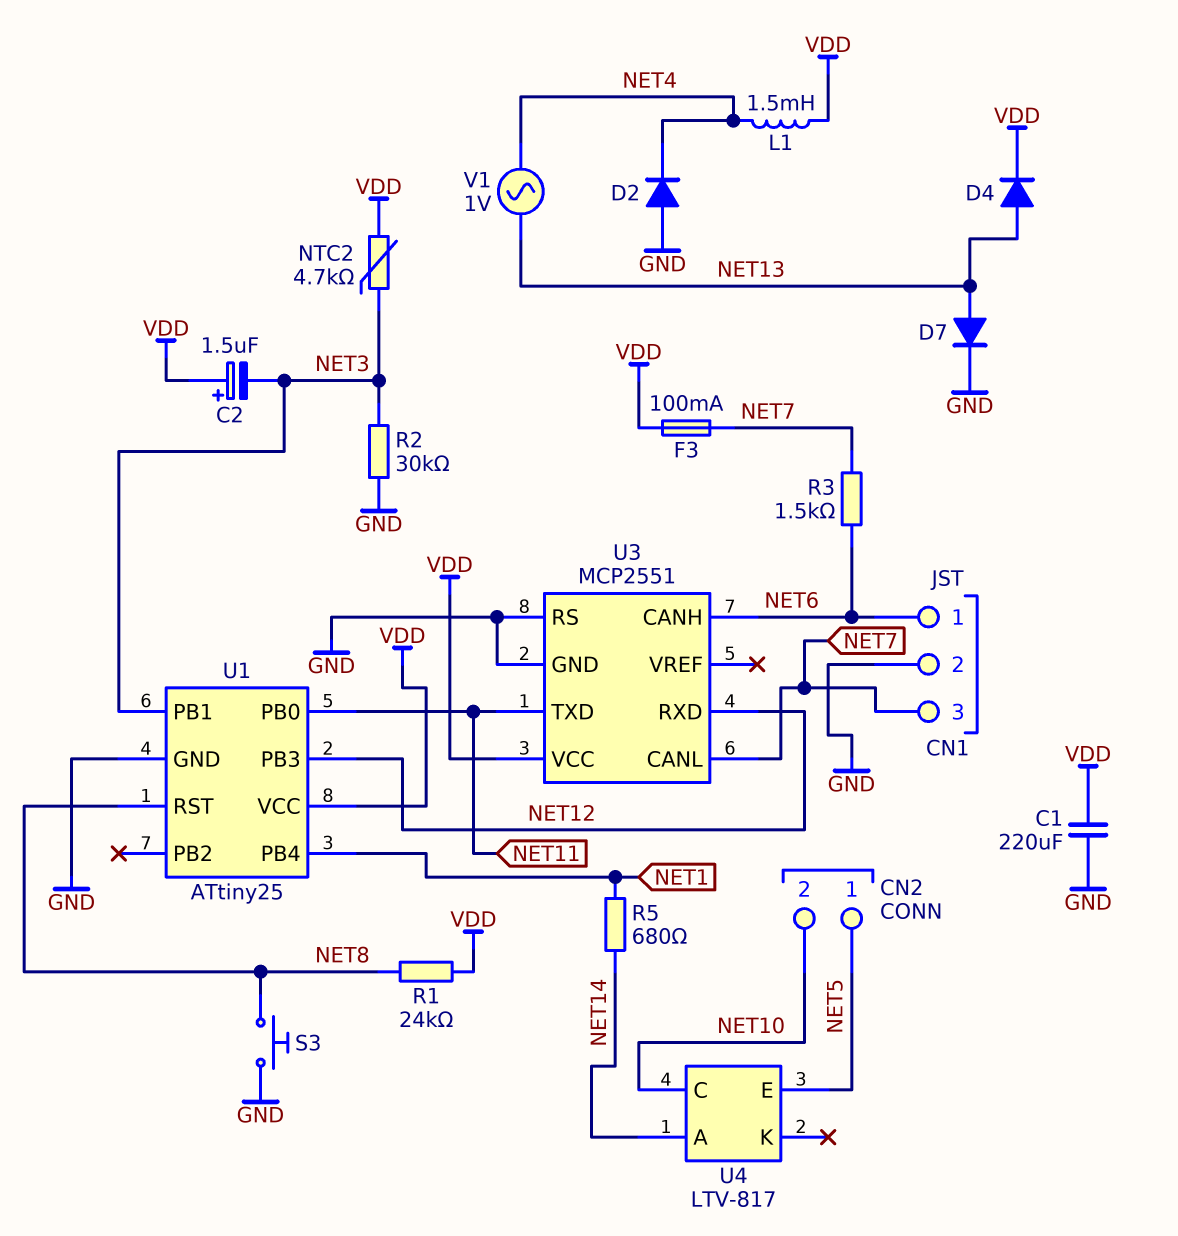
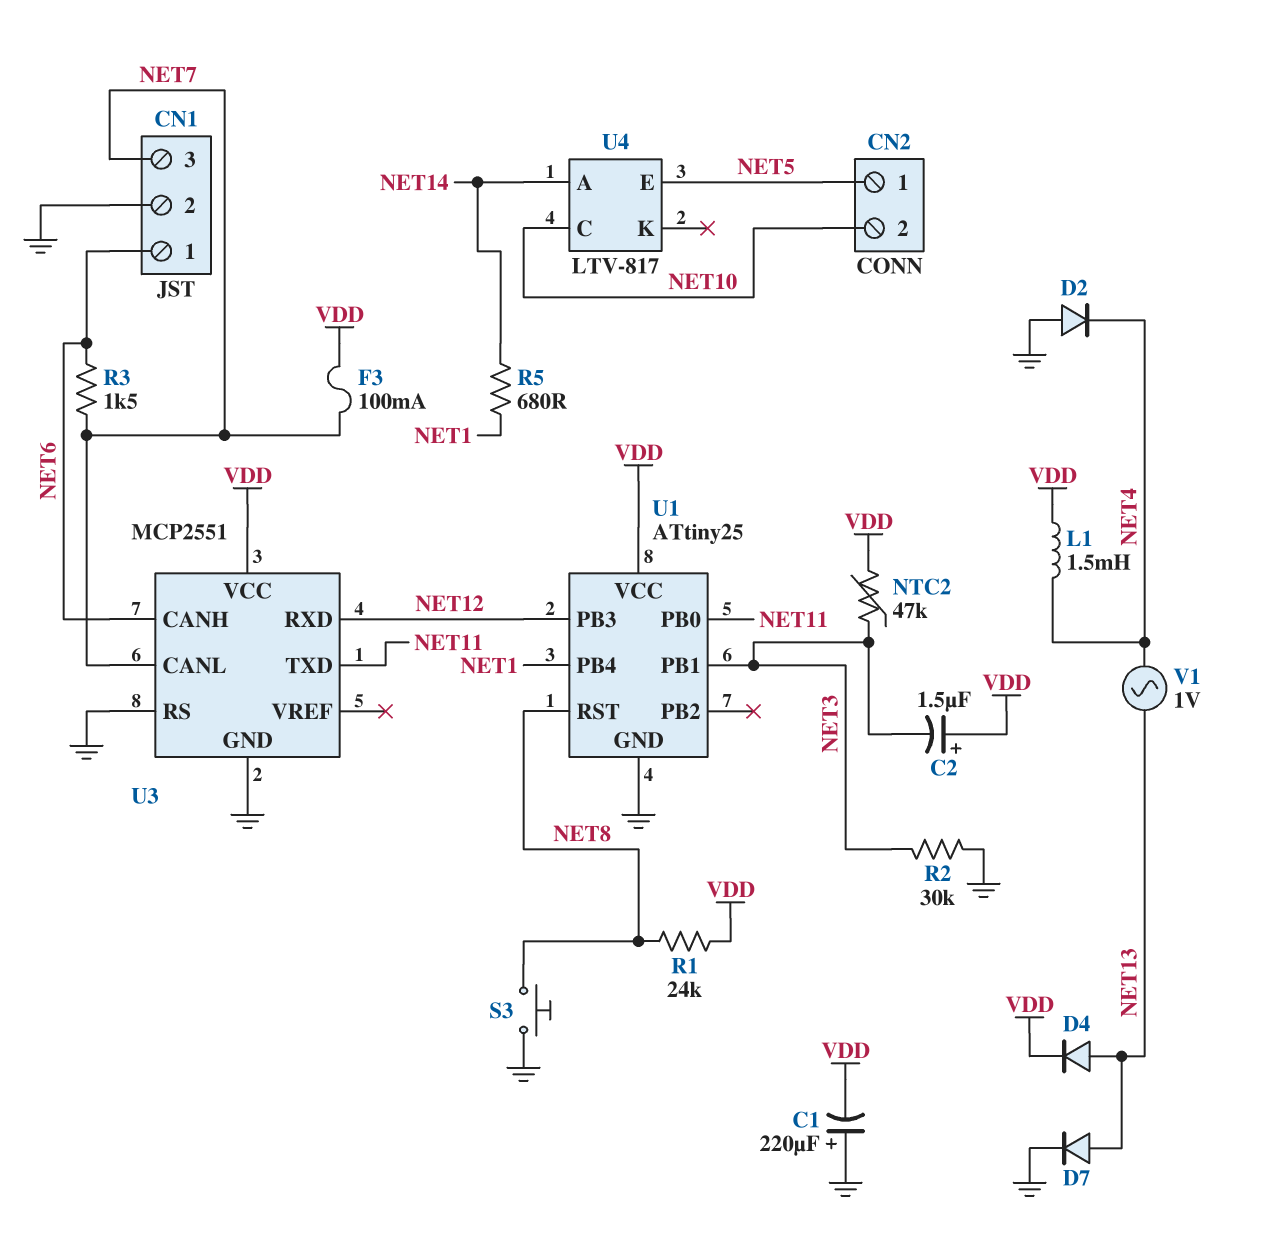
C1: 220uF (GND, VDD) -> 220uF (plus GND, minus VDD)
NTC2: 4.7k (NET3, VDD) -> 47k (NET3, VDD)

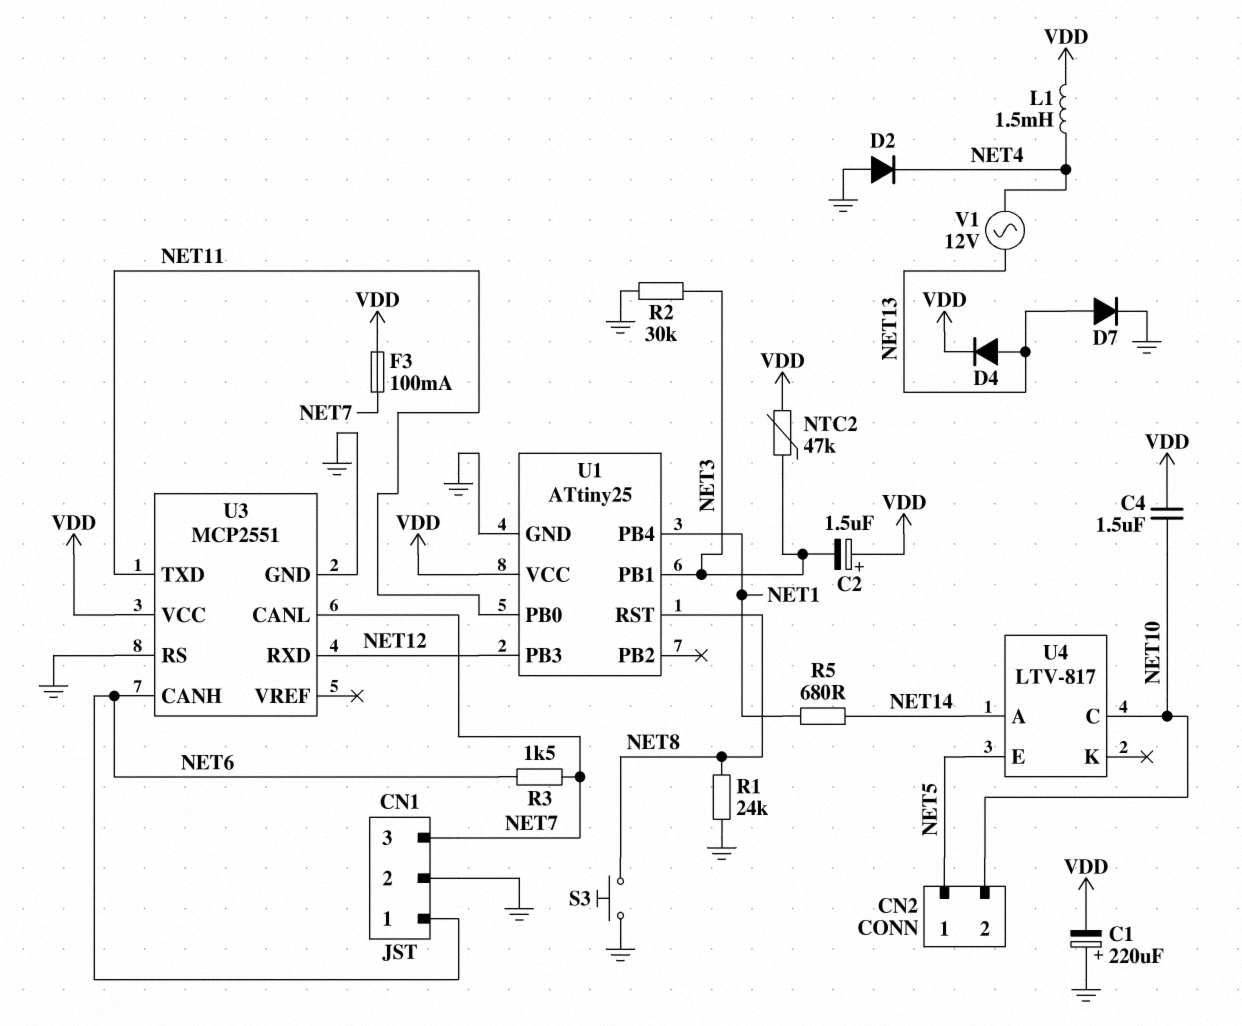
C4: none -> 1.5uF (NET10, VDD)
R1: 24k (NET8, VDD) -> 24k (GND, NET8)
V1: AC 1V (NET4, NET13) -> AC 12V (NET4, NET13)

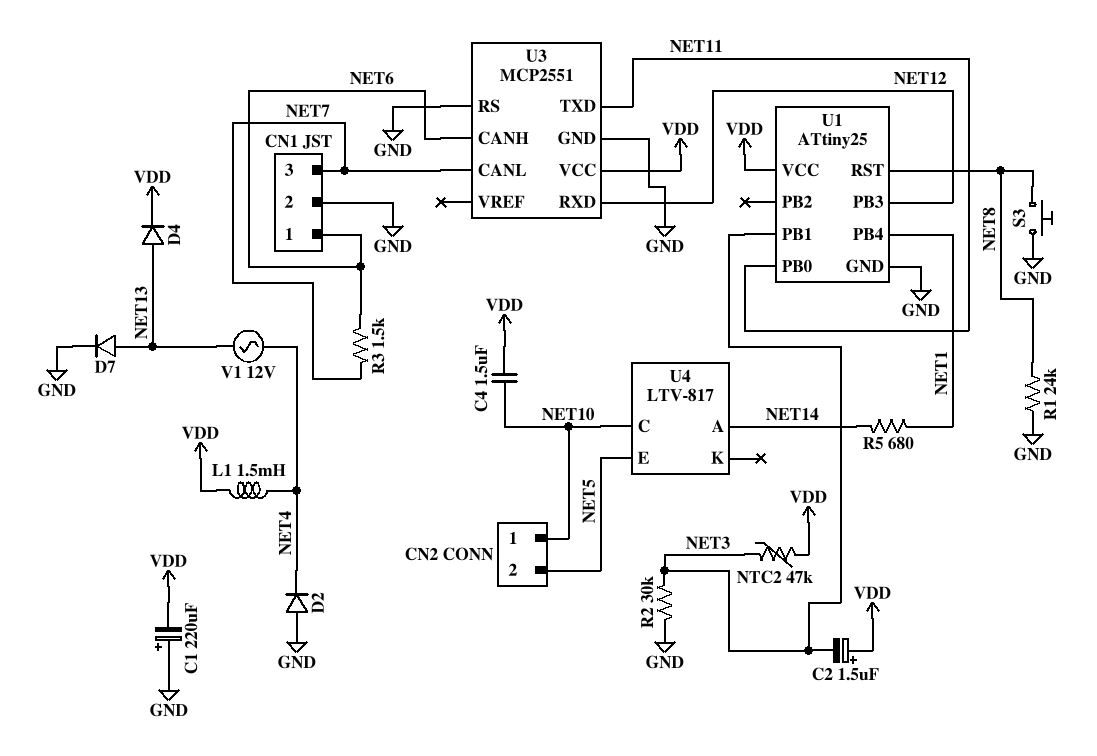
CN2 pin 1: NET5 -> NET10
CN2 pin 2: NET10 -> NET5
F3: 100mA (NET7, VDD) -> none

